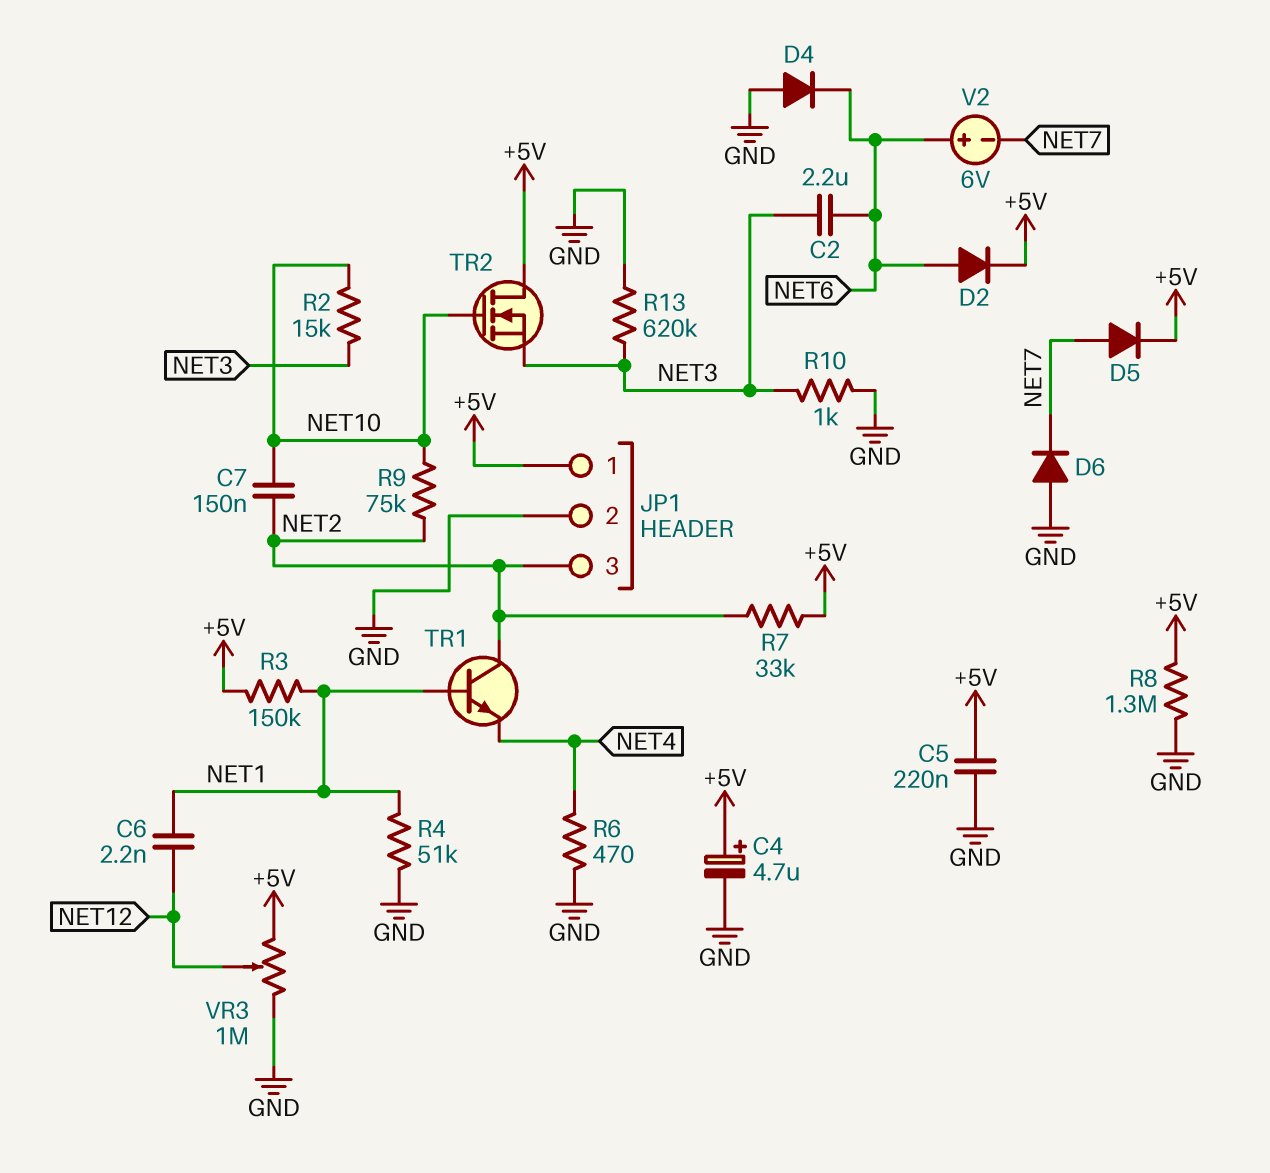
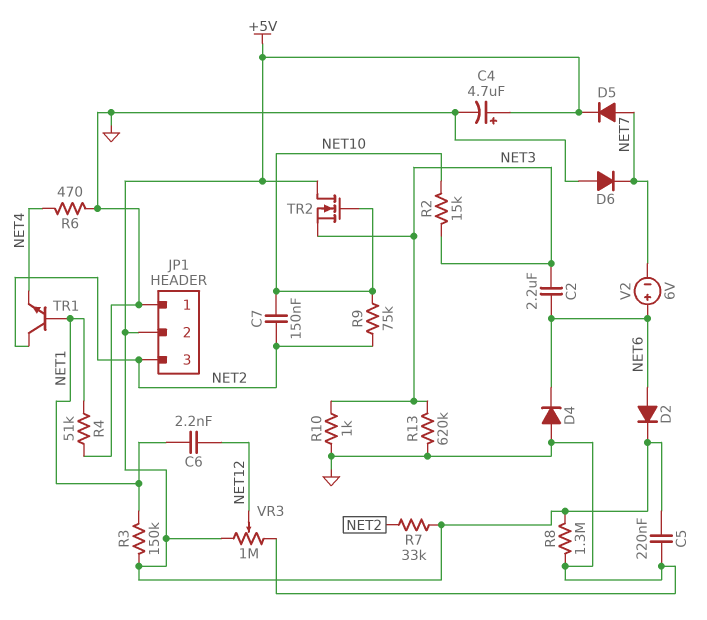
JP1 pin 1: +5V -> GND
JP1 pin 2: GND -> +5V

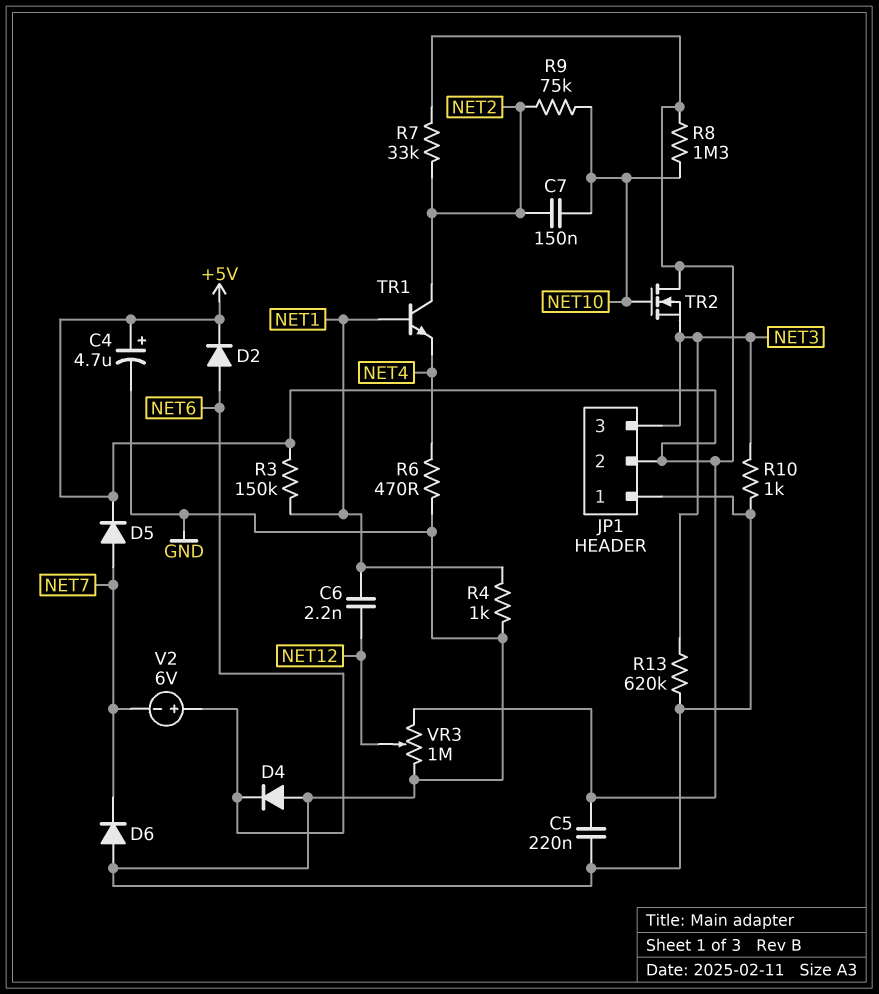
C2: 2.2uF (NET3, NET6) -> none
JP1 pin 3: NET2 -> NET3
R2: 15k (NET3, NET10) -> none
R4: 51k (GND, NET1) -> 1k (GND, NET1)
R8: 1.3M (+5V, GND) -> 1.3M (+5V, NET10)

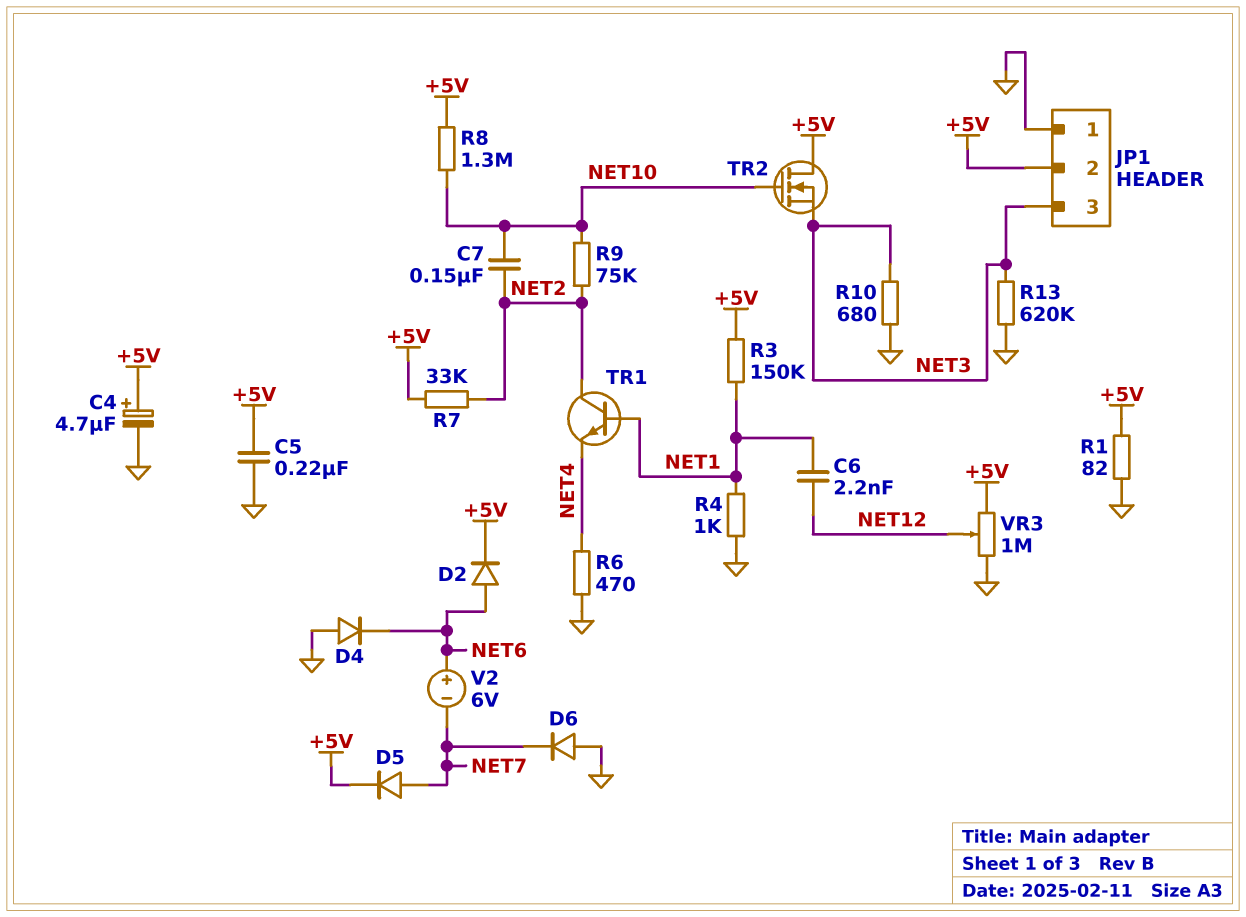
R1: none -> 82 (+5V, GND)
R10: 1k (GND, NET3) -> 680 (GND, NET3)

